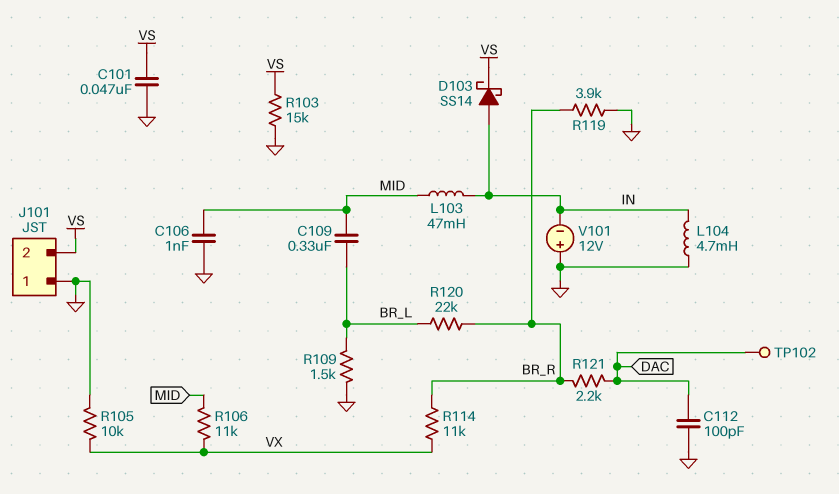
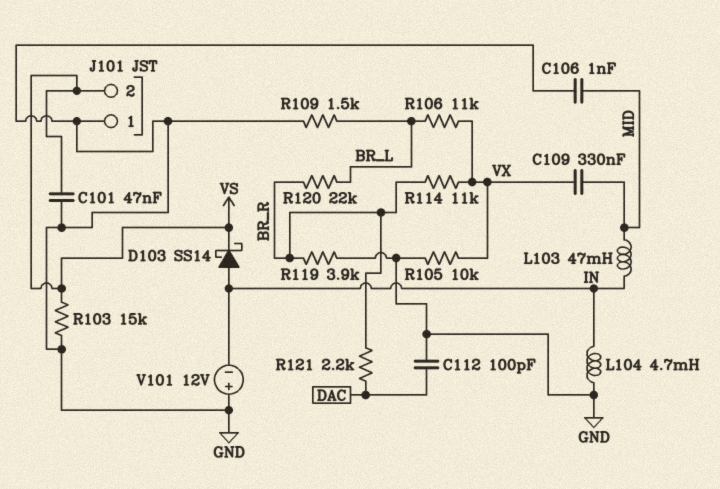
C109: 330nF (BR_L, MID) -> 330nF (MID, VX)
R106: 11k (MID, VX) -> 11k (BR_L, VX)
TP102: test point (DAC) -> none

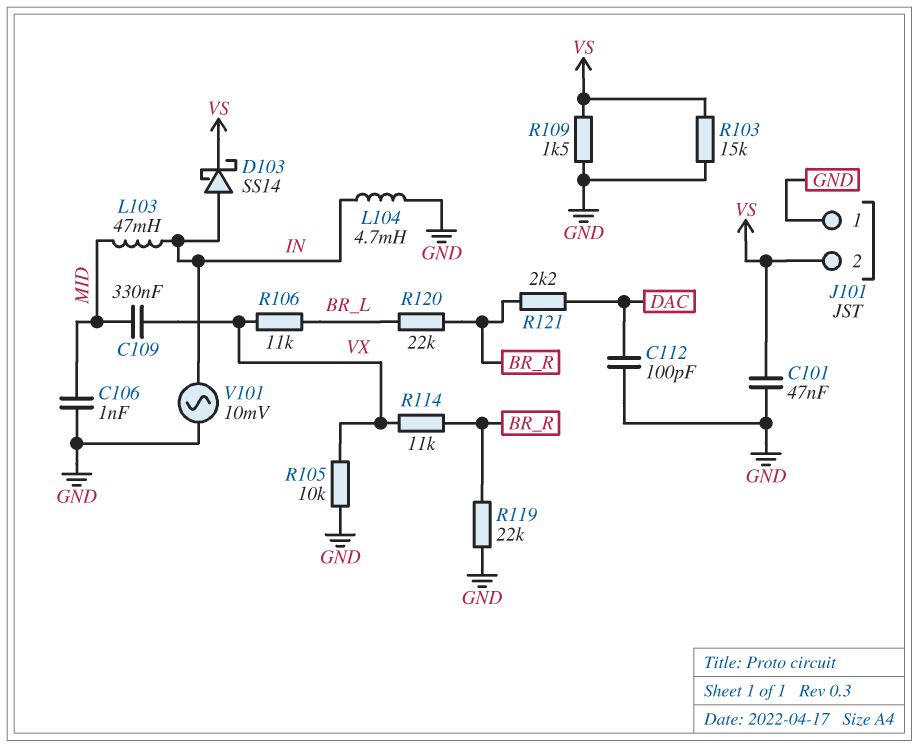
R109: 1.5k (BR_L, GND) -> 1.5k (GND, VS)
R119: 3.9k (BR_R, GND) -> 22k (BR_R, GND)
V101: 12V (plus GND, minus IN) -> AC 10mV (GND, IN)

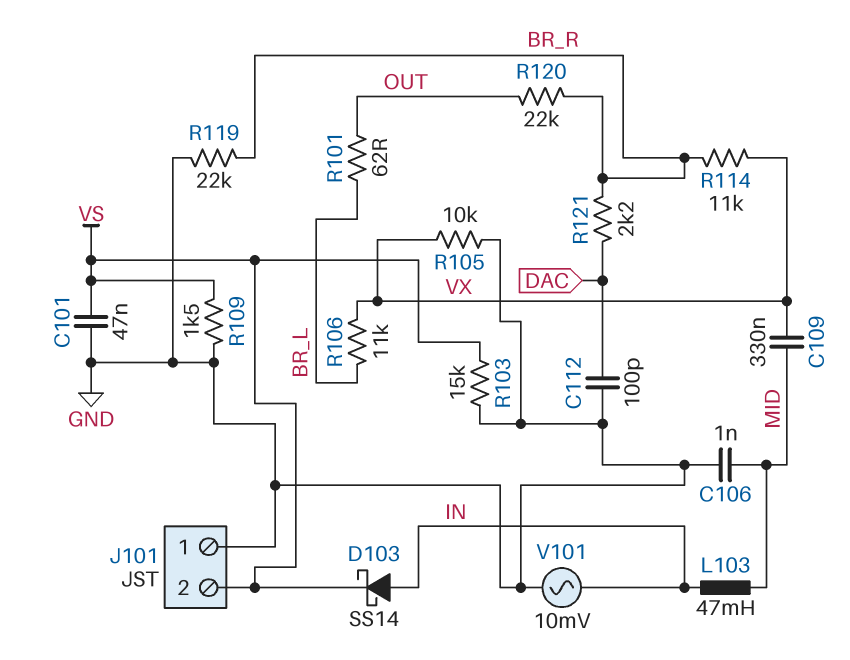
L104: 4.7mH (GND, IN) -> none
R101: none -> 62 (BR_L, OUT)
R120: 22k (BR_L, BR_R) -> 22k (BR_R, OUT)

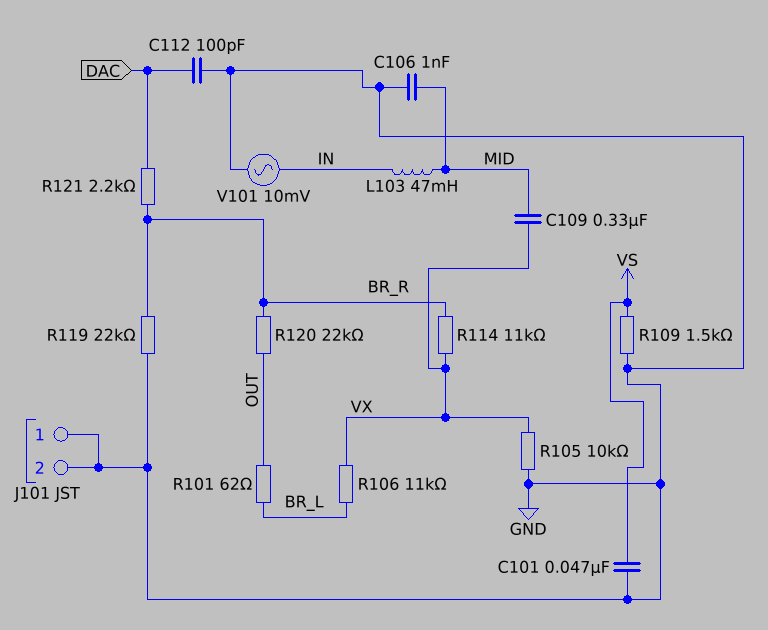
D103: schottky SS14 (A IN, K VS) -> none
J101 pin 2: VS -> GND
R103: 15k (GND, VS) -> none

